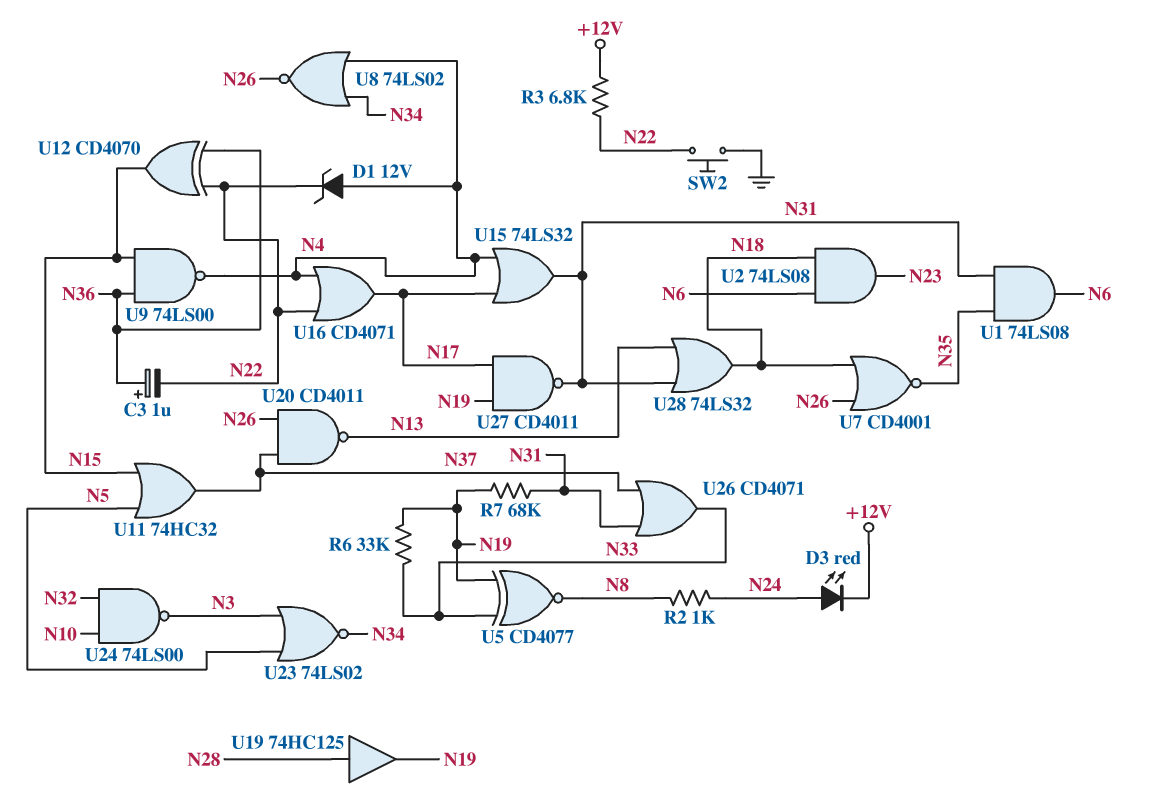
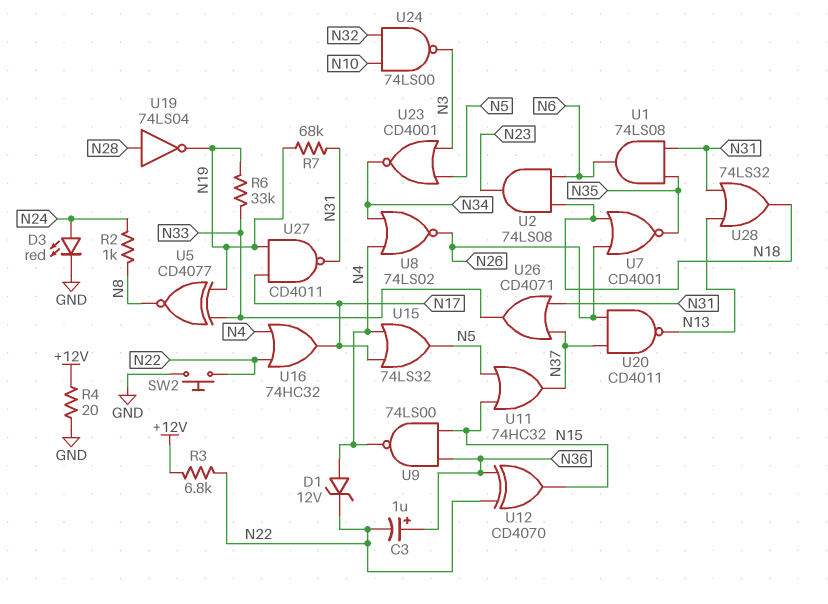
D3: LED red (A N24, K +12V) -> LED red (A N24, K GND)
R4: none -> 20 (+12V, GND)
U15: OR 74LS32 (in N4, in N17, out N31) -> OR 74LS32 (in N4, in N17, out N5)
U16: OR CD4071 (in N4, in N22, out N17) -> OR 74HC32 (in N4, in N22, out N17)
U19: buffer 74HC125 (in N28, out N19) -> NOT 74LS04 (in N28, out N19)
U23: NOR 74LS02 (in N3, in N5, out N34) -> NOR CD4001 (in N3, in N5, out N34)

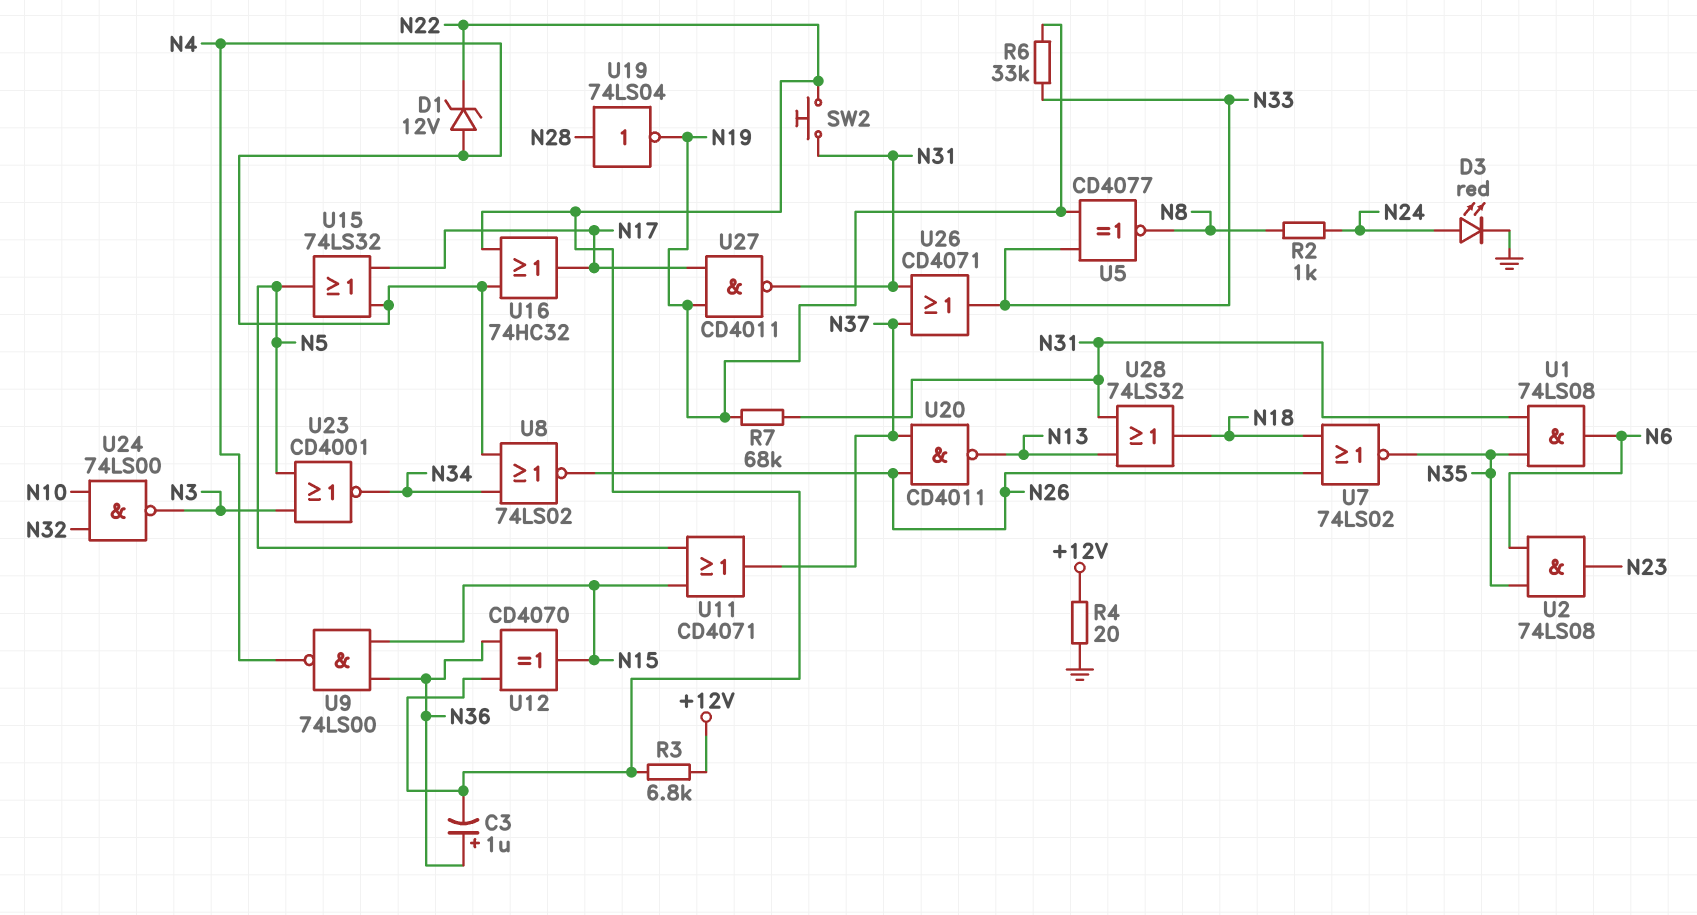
SW2: button (GND, N22) -> button (N22, N31)
U2: AND 74LS08 (in N6, in N18, out N23) -> AND 74LS08 (in N6, in N35, out N23)
U7: NOR CD4001 (in N18, in N26, out N35) -> NOR 74LS02 (in N18, in N26, out N35)
U11: OR 74HC32 (in N5, in N15, out N37) -> OR CD4071 (in N5, in N15, out N37)

